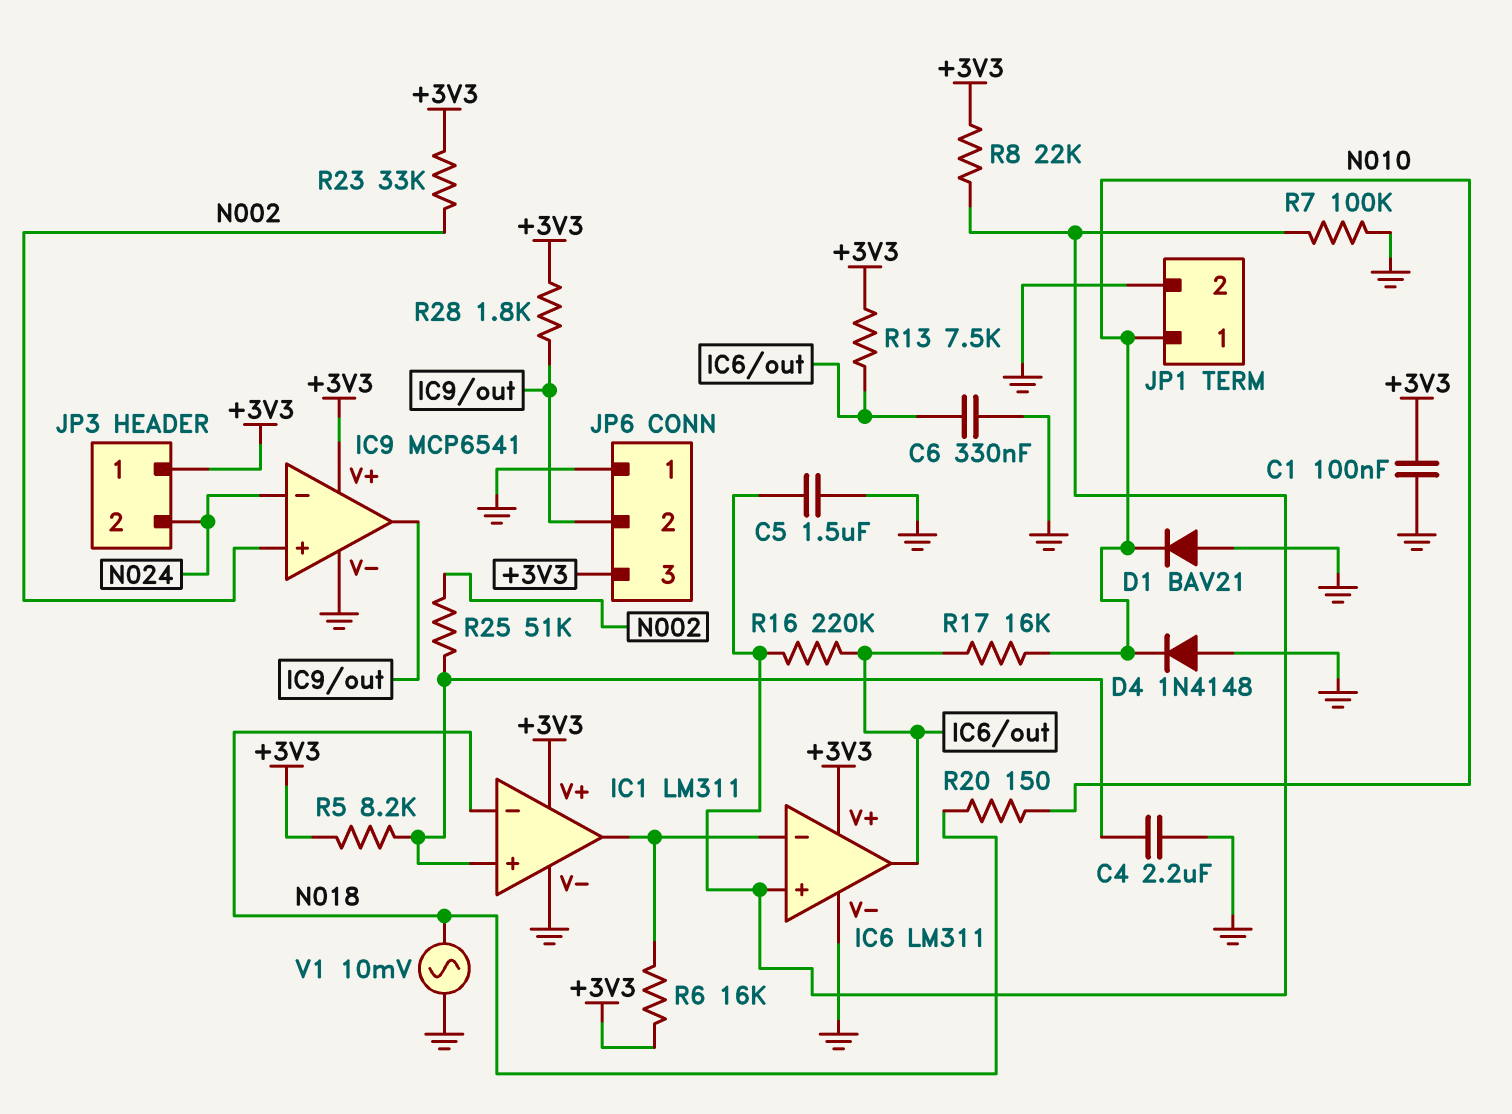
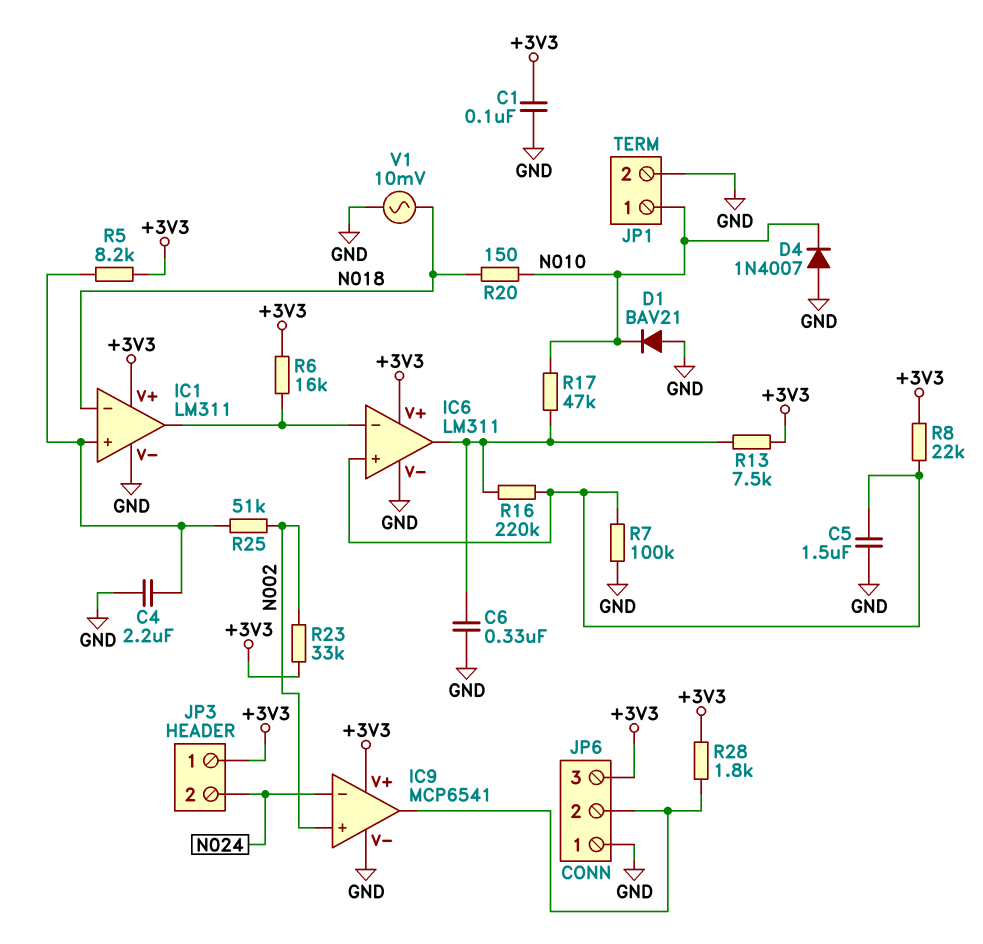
D4: diode 1N4148 (A GND, K N010) -> diode 1N4007 (A GND, K N010)
R17: 16k (IC6/out, N010) -> 47k (IC6/out, N010)

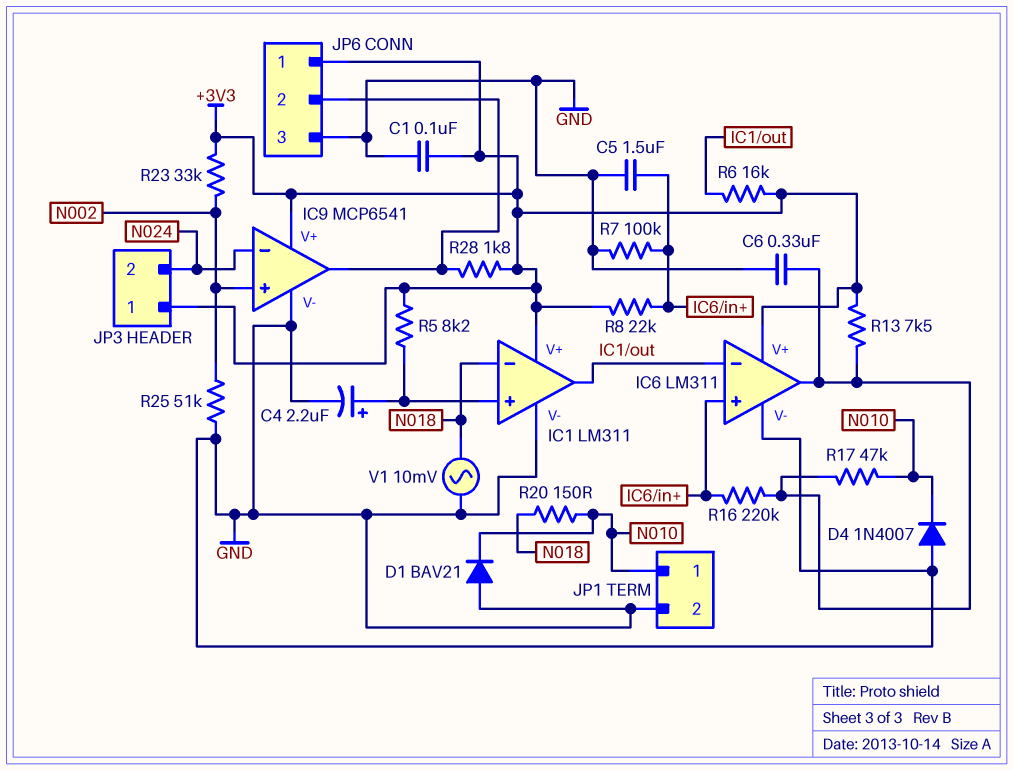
C4: 2.2uF (GND, IC1/in+) -> 2.2uF (plus IC1/in+, minus GND)
JP6 pin 1: GND -> +3V3
JP6 pin 3: +3V3 -> GND
R25: 51k (IC1/in+, N002) -> 51k (GND, N002)

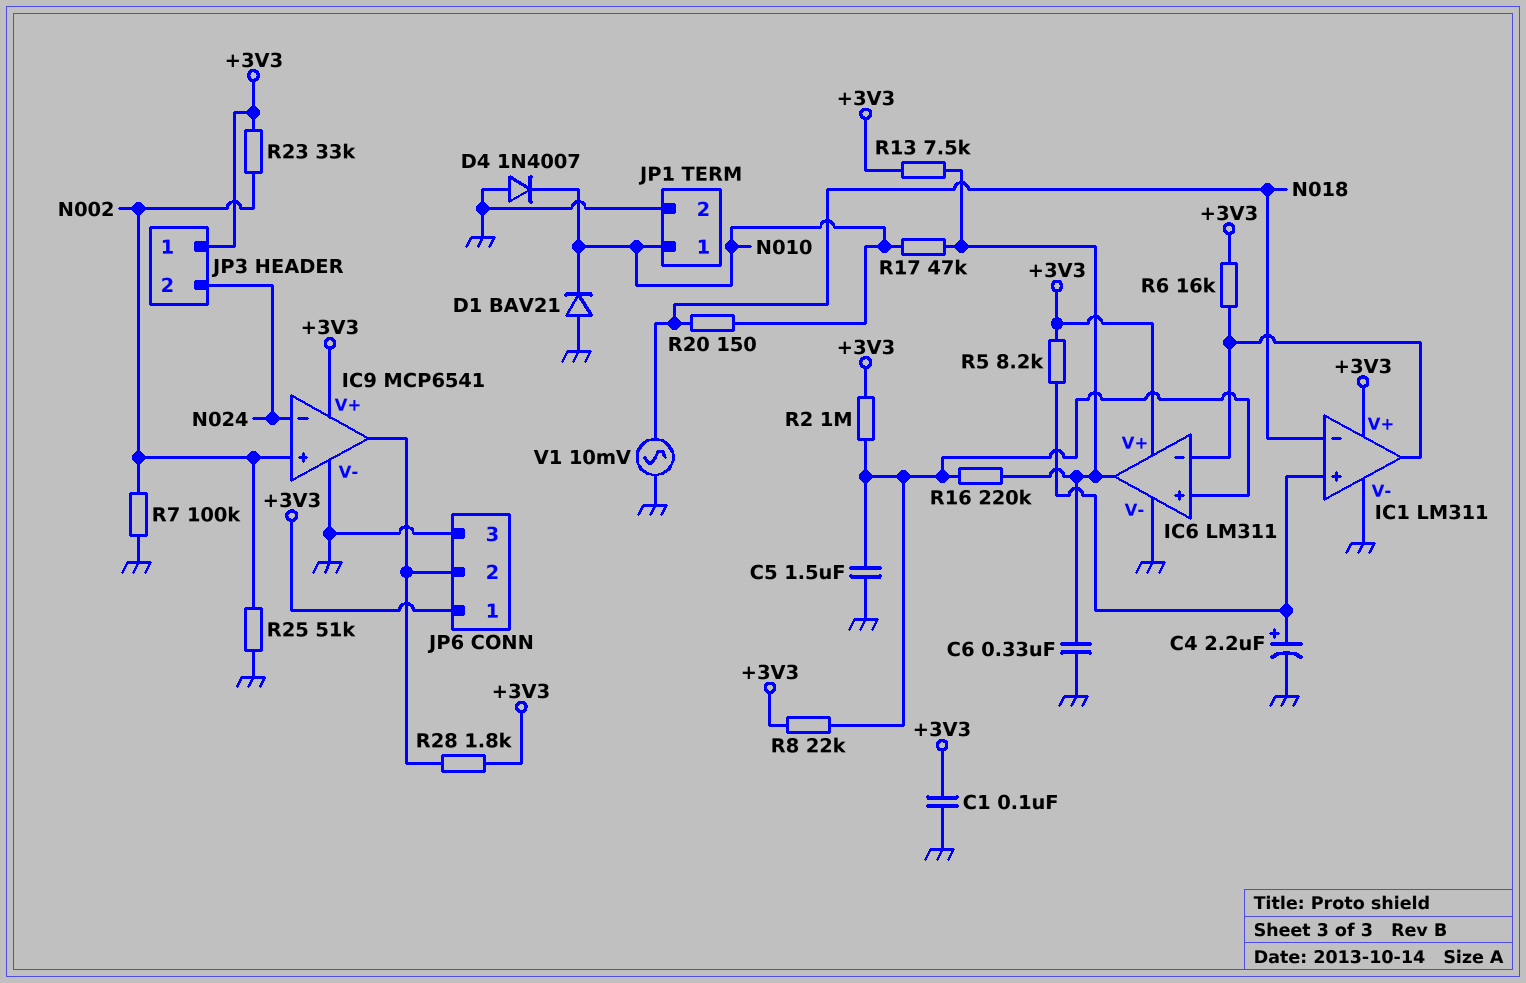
R2: none -> 1M (+3V3, IC6/in+)
R7: 100k (GND, IC6/in+) -> 100k (GND, N002)

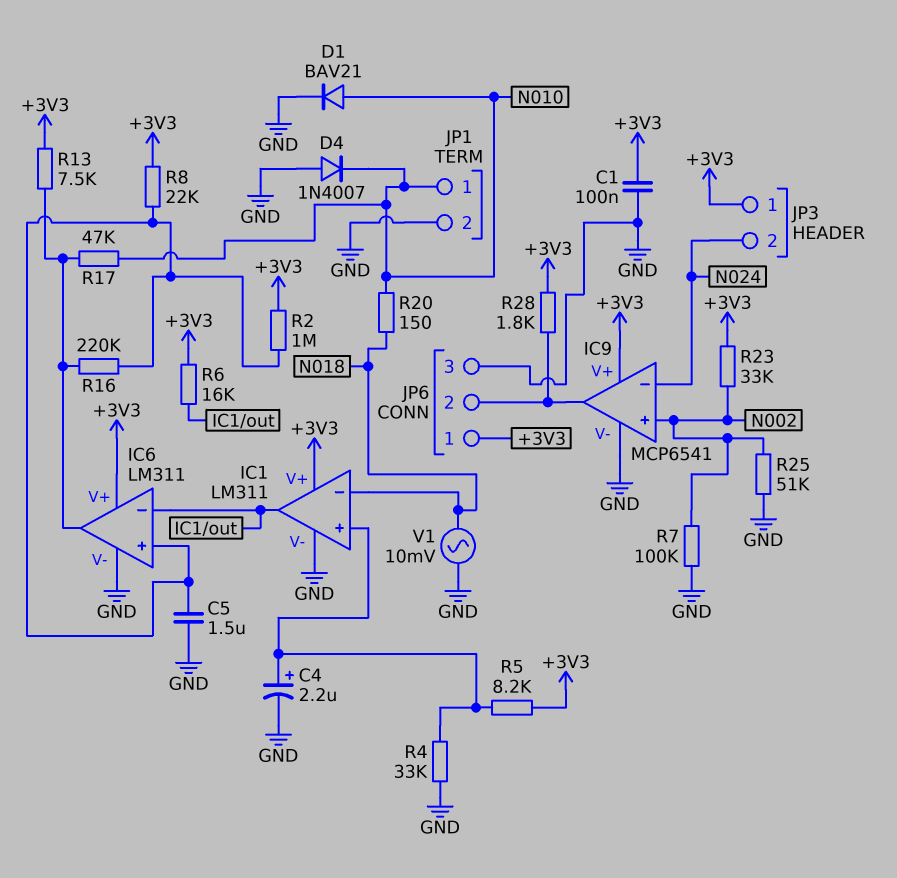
C6: 330nF (GND, IC6/out) -> none
D1: diode BAV21 (A GND, K N010) -> diode BAV21 (A N010, K GND)
R4: none -> 33k (GND, IC1/in+)

